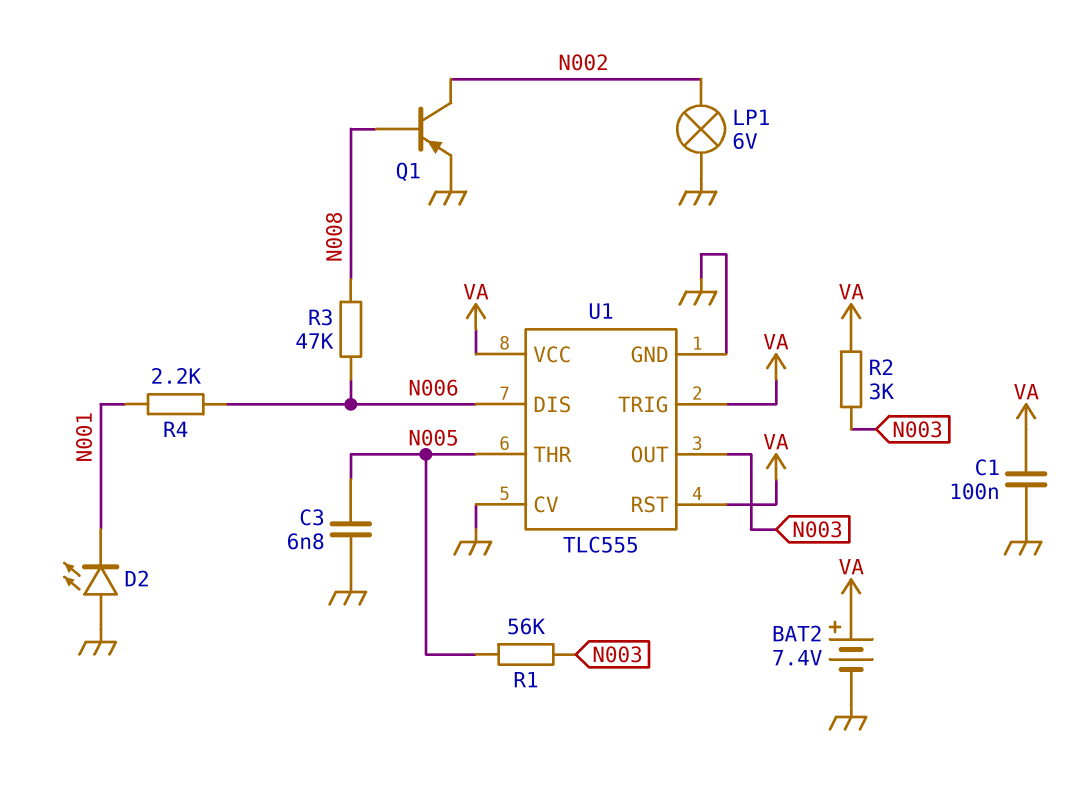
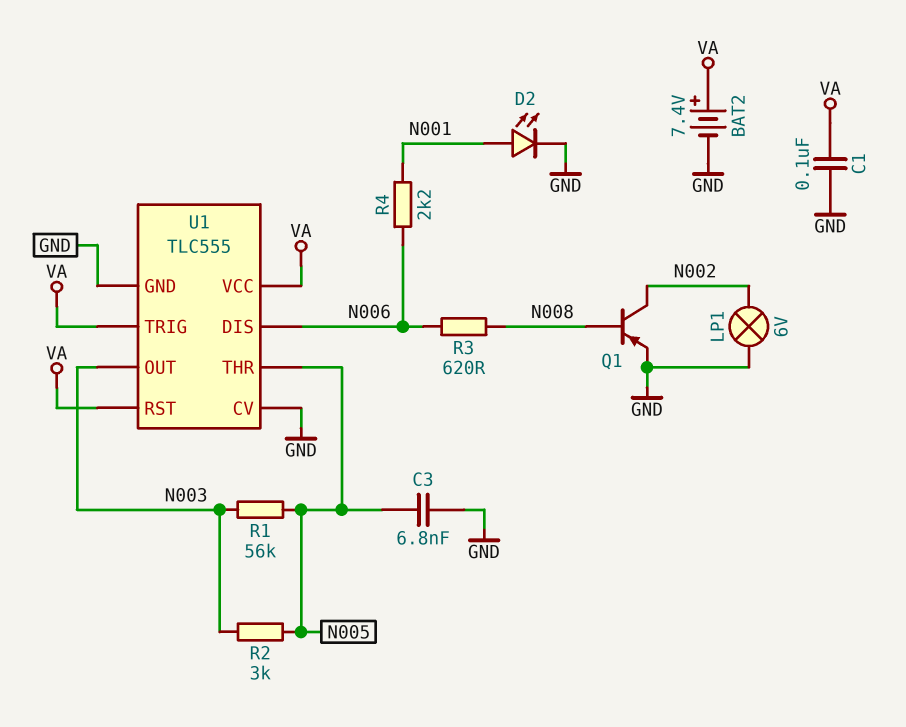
D2: LED (A GND, K N001) -> LED (A N001, K GND)
R2: 3k (N003, VA) -> 3k (N003, N005)
R3: 47k (N006, N008) -> 620 (N006, N008)

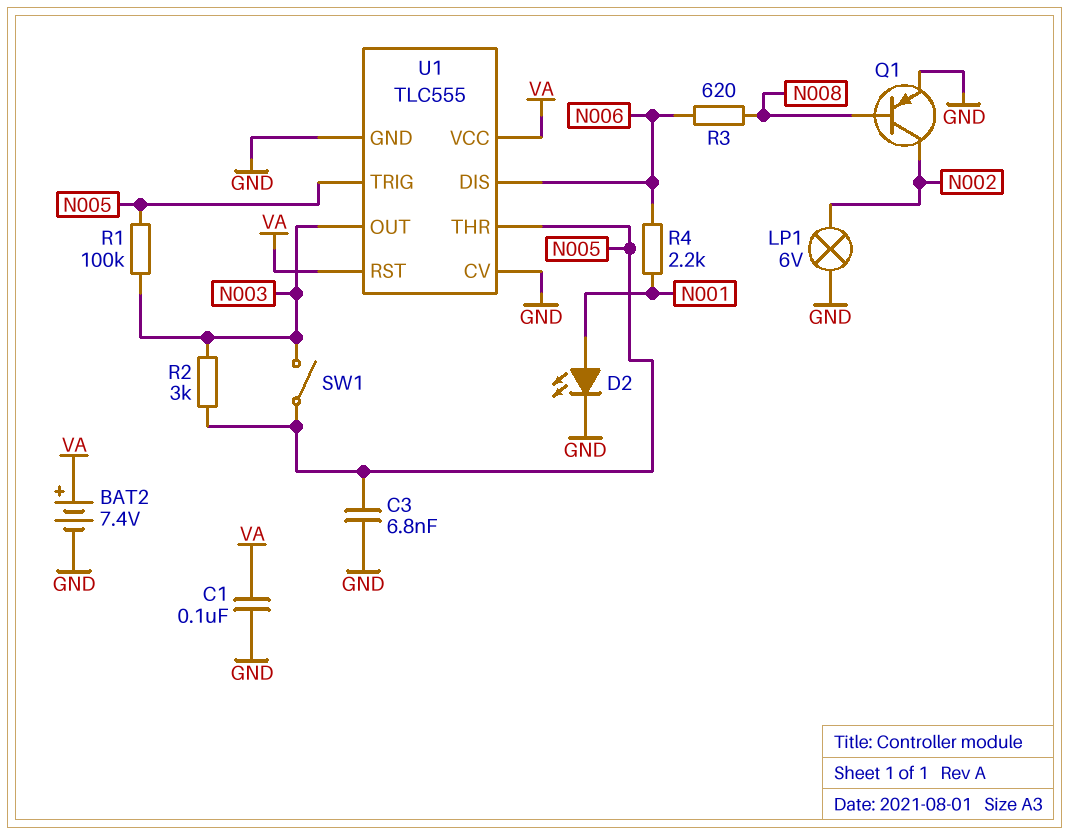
R1: 56k (N003, N005) -> 100k (N003, N005)
SW1: none -> switch (N003, N005)
U1 pin TRIG: VA -> N005

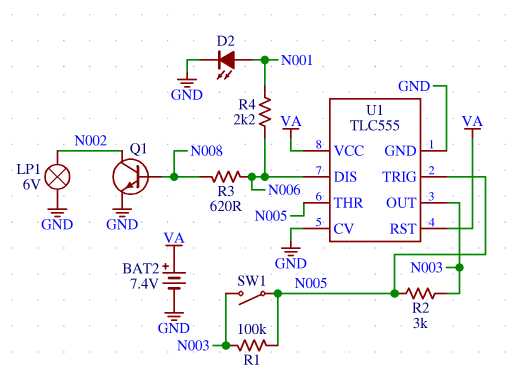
C1: 100nF (GND, VA) -> none
C3: 6.8nF (GND, N005) -> none
Q1: PNP (B N008, C N002, E GND) -> NPN (B N008, C N002, E GND)

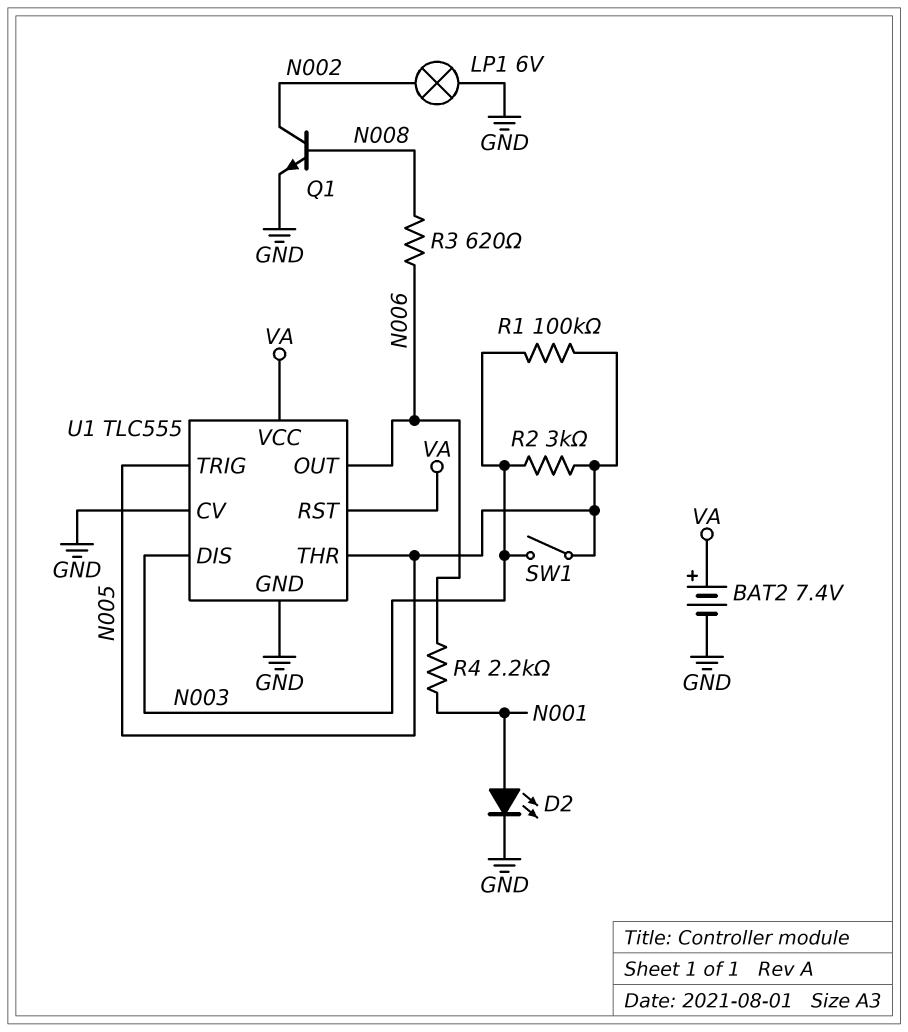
U1 pin DIS: N006 -> N003
U1 pin OUT: N003 -> N006

